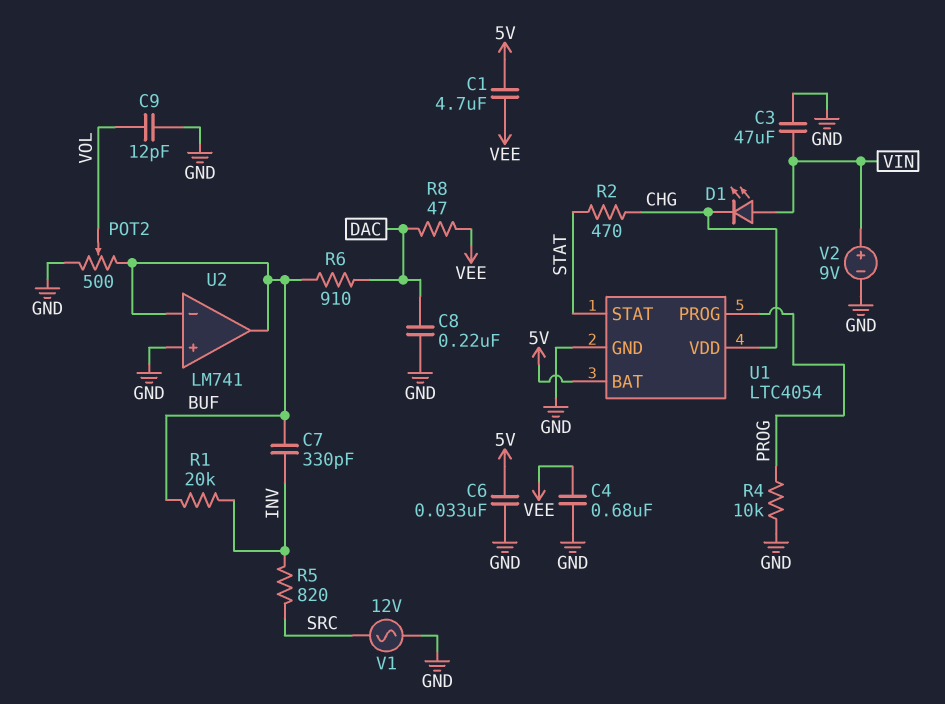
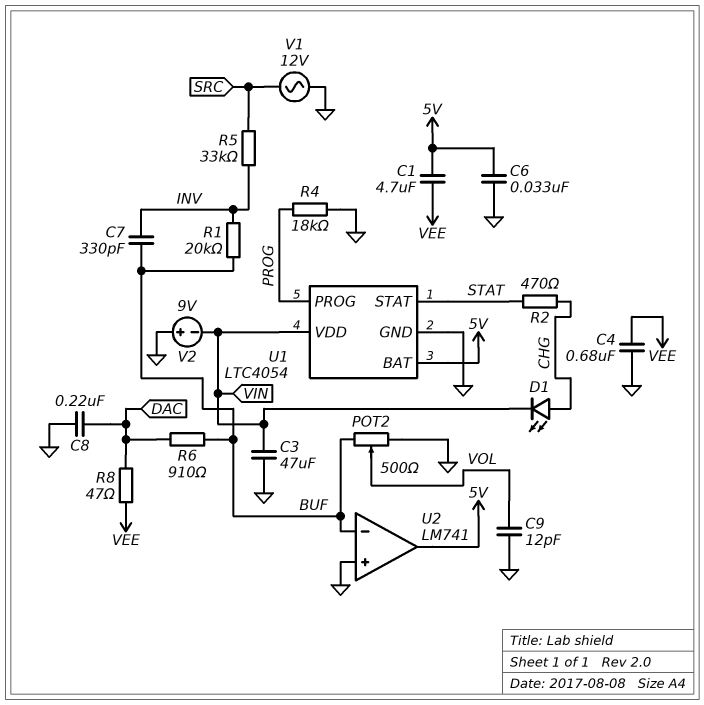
D1: LED (A VIN, K CHG) -> LED (A CHG, K VIN)
R4: 10k (GND, PROG) -> 18k (GND, PROG)
R5: 820 (INV, SRC) -> 33k (INV, SRC)
U1 pin VDD: CHG -> VIN
U2 pin out: BUF -> 5V
V2: 9V (plus VIN, minus GND) -> 9V (plus GND, minus VIN)

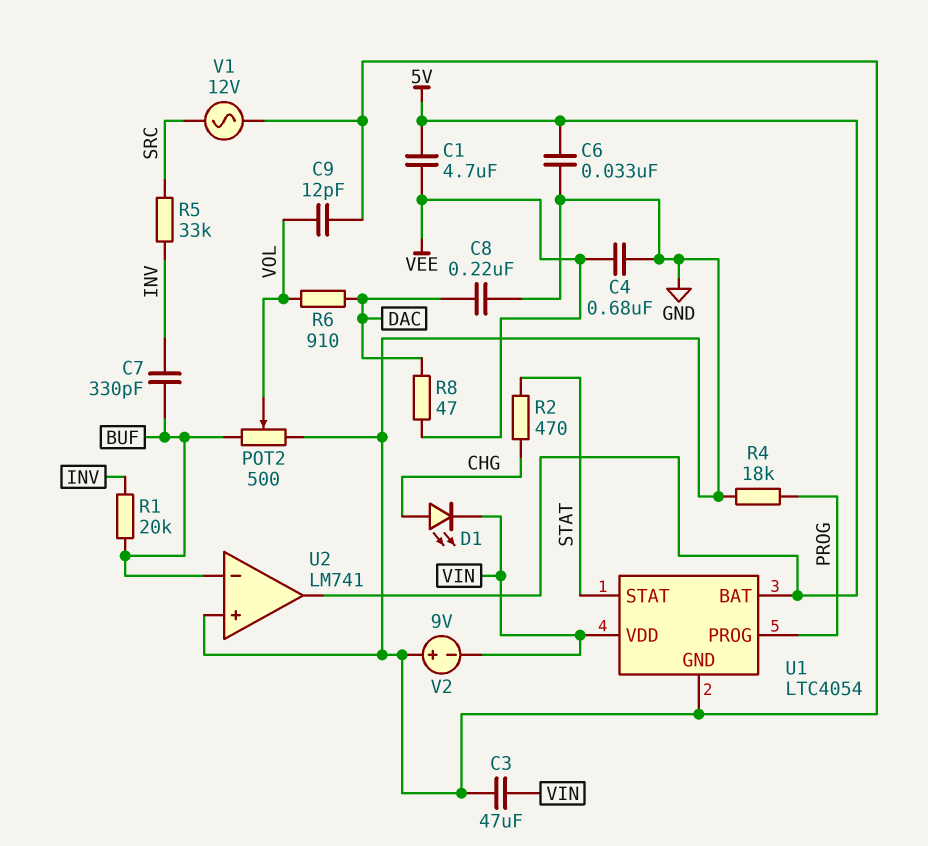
R6: 910 (BUF, DAC) -> 910 (DAC, VOL)

